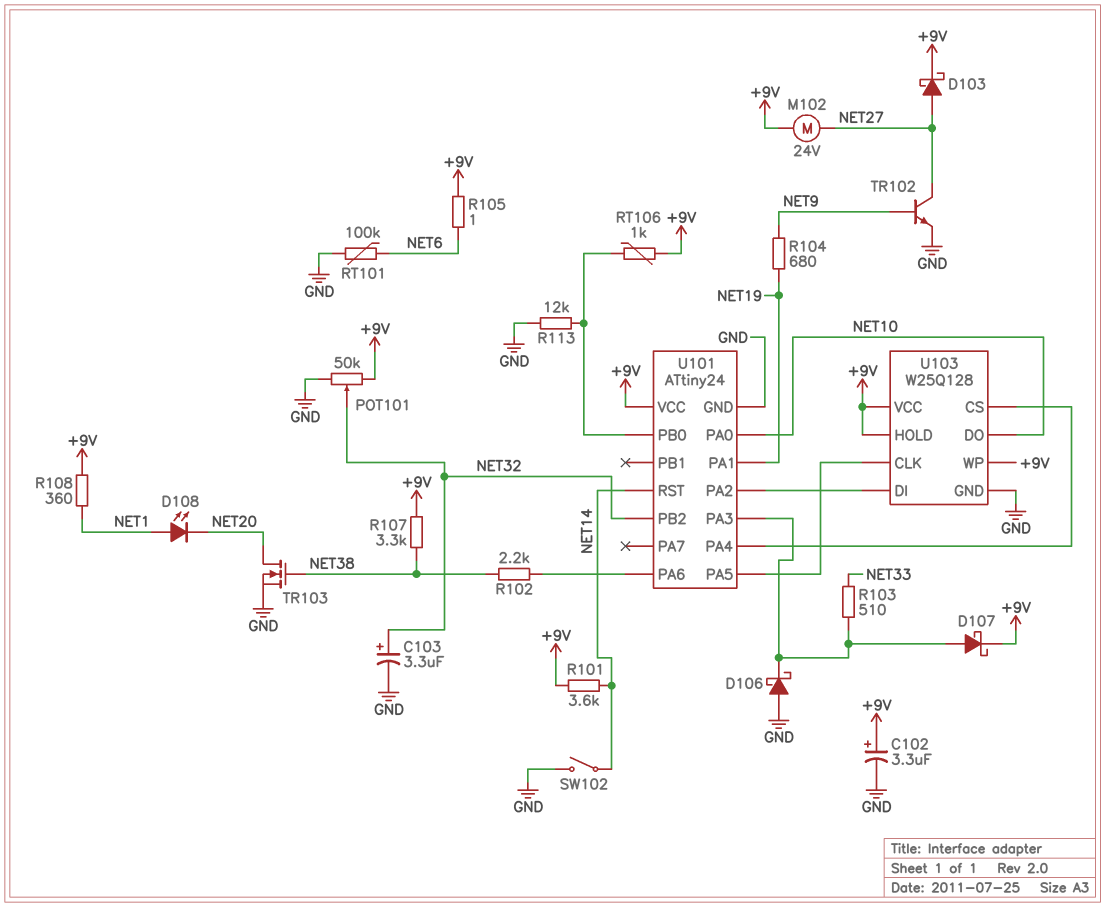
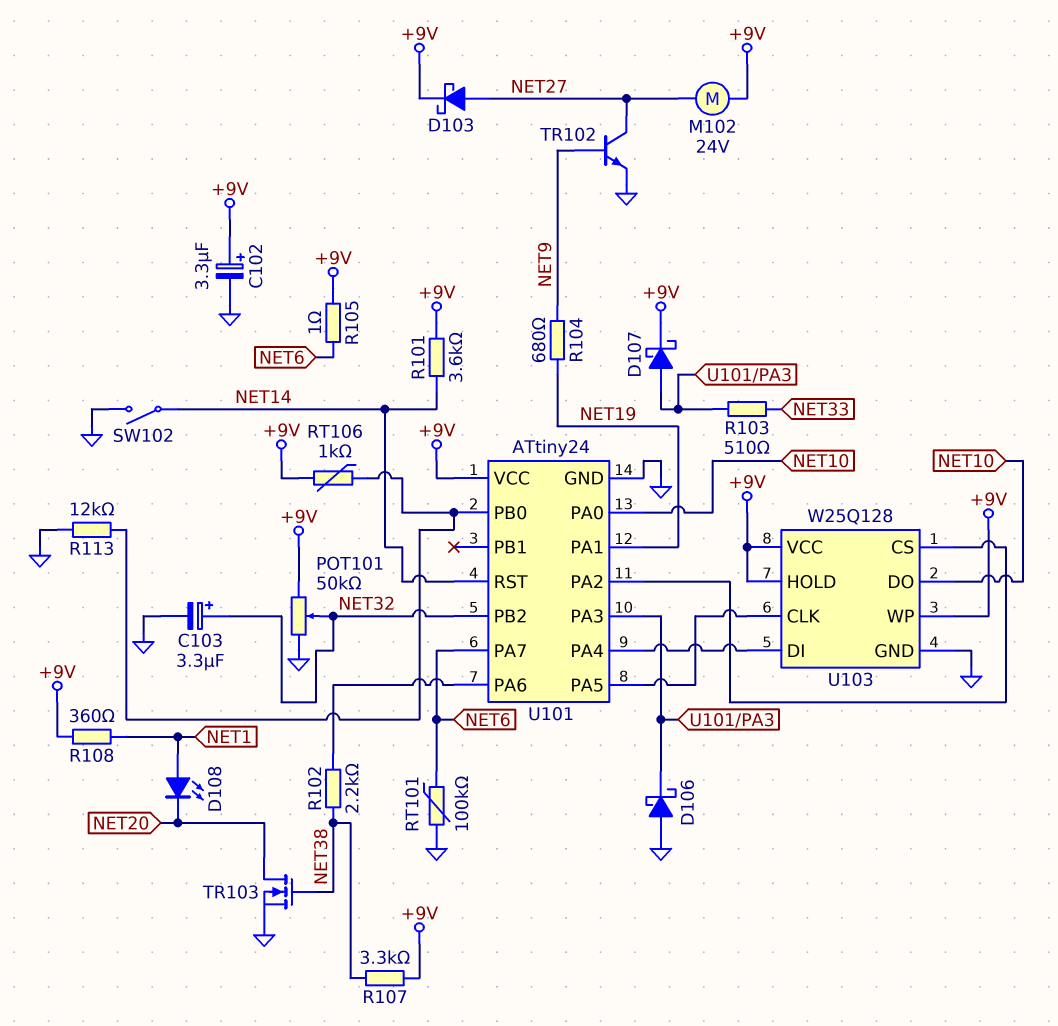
U101 pin PA7: none -> NET6
U103 pin CS: U101/PA4 -> U101/PA2
U103 pin DI: U101/PA2 -> U101/PA4

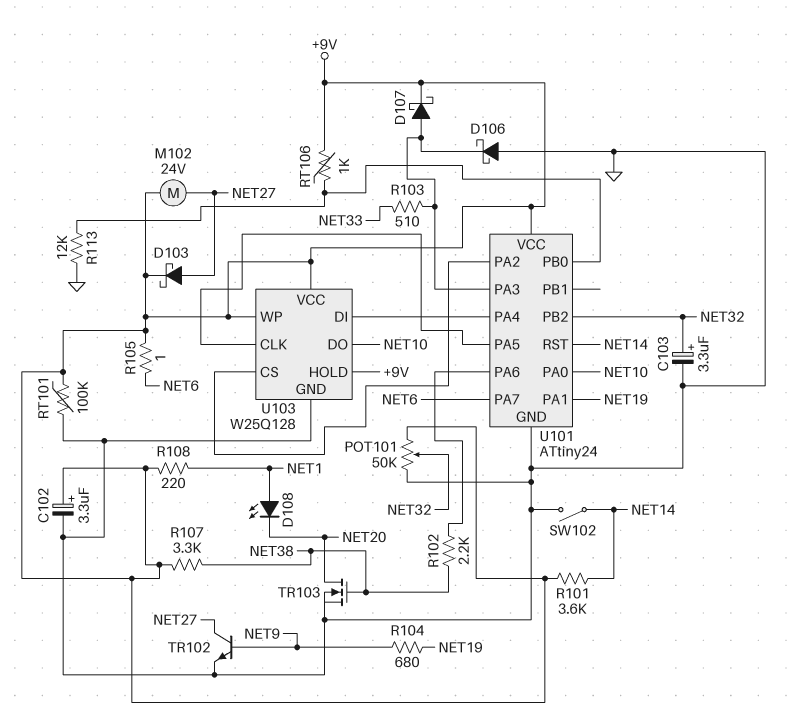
R108: 360 (+9V, NET1) -> 220 (+9V, NET1)
RT101: 100k (GND, NET6) -> 100k (+9V, GND)

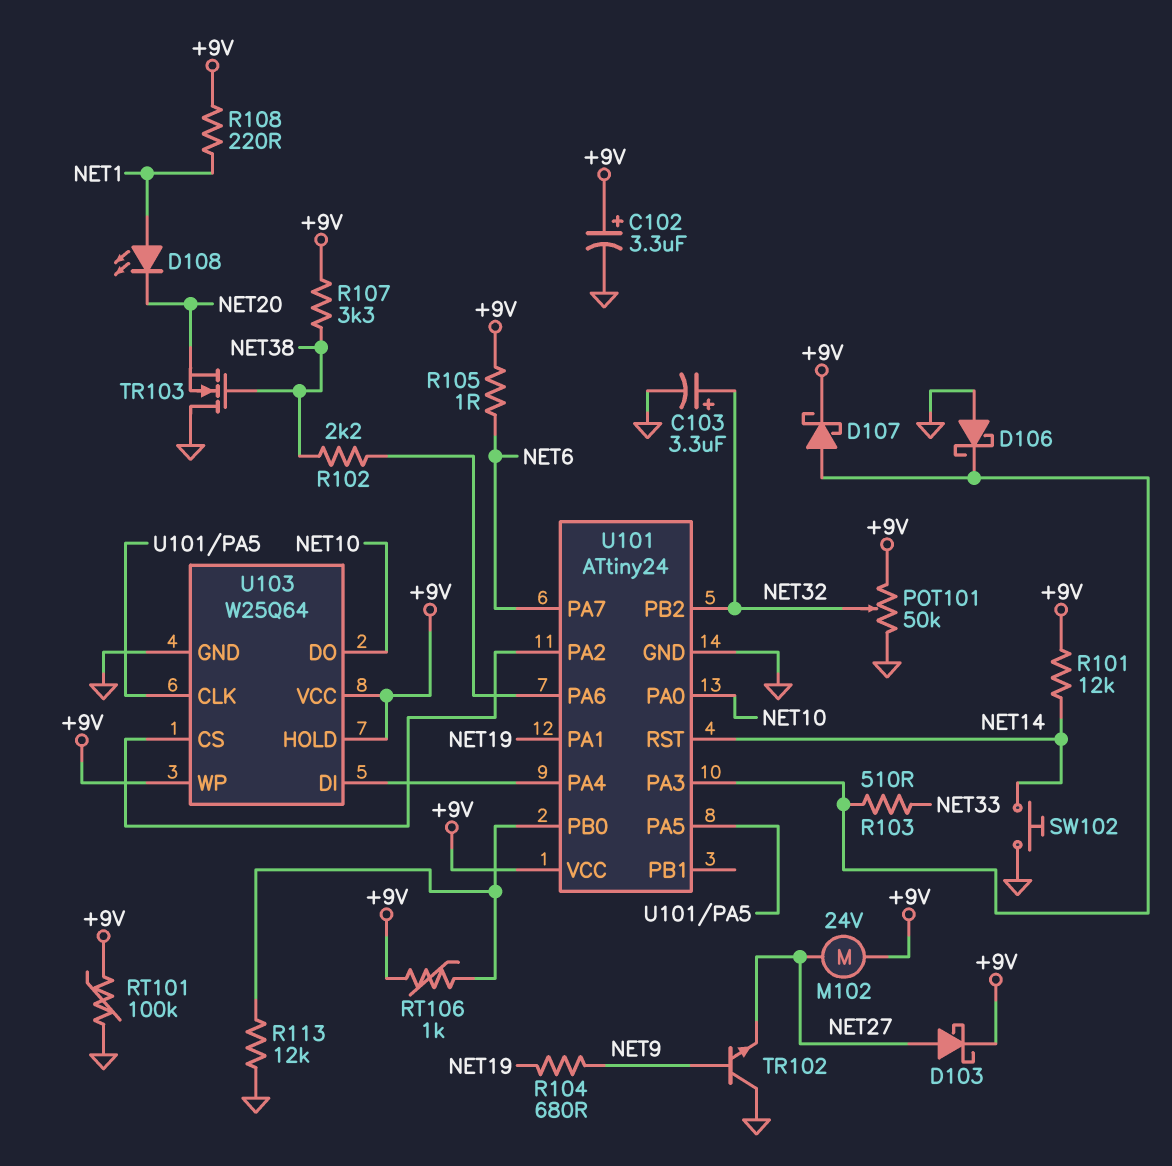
R101: 3.6k (+9V, NET14) -> 12k (+9V, NET14)
SW102: switch (GND, NET14) -> button (GND, NET14)
TR102: NPN (B NET9, C NET27, E GND) -> NPN (B NET9, C GND, E NET27)
TR103: NMOS (G NET38, D NET20, S GND) -> NMOS (G NET38, D GND, S NET20)
U103: W25Q128 -> W25Q64

